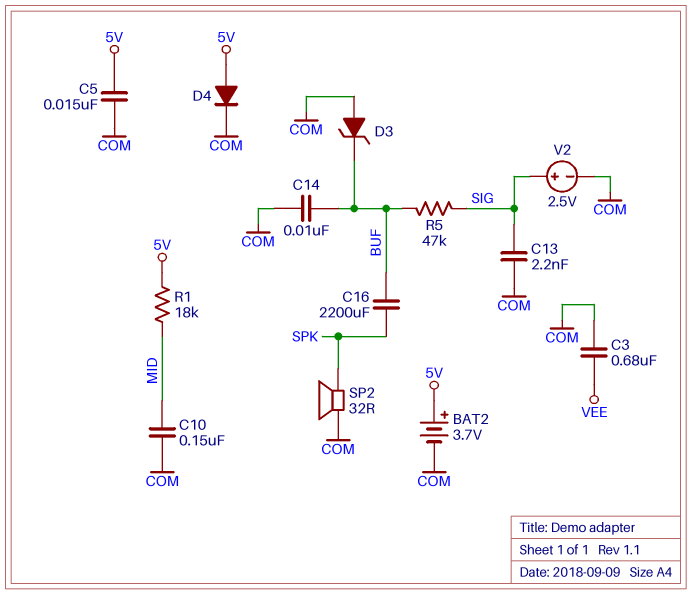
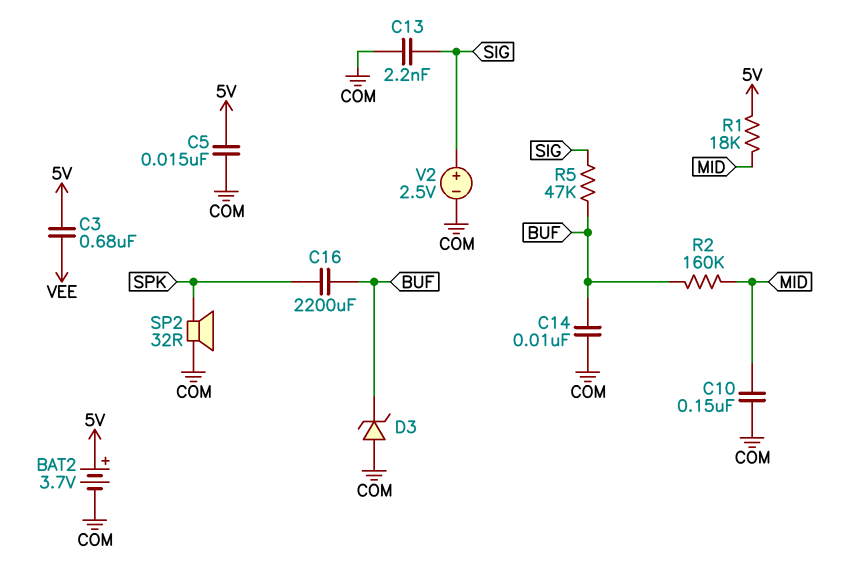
C3: 680nF (COM, VEE) -> 680nF (5V, VEE)
D4: diode (A 5V, K COM) -> none
R2: none -> 160k (BUF, MID)

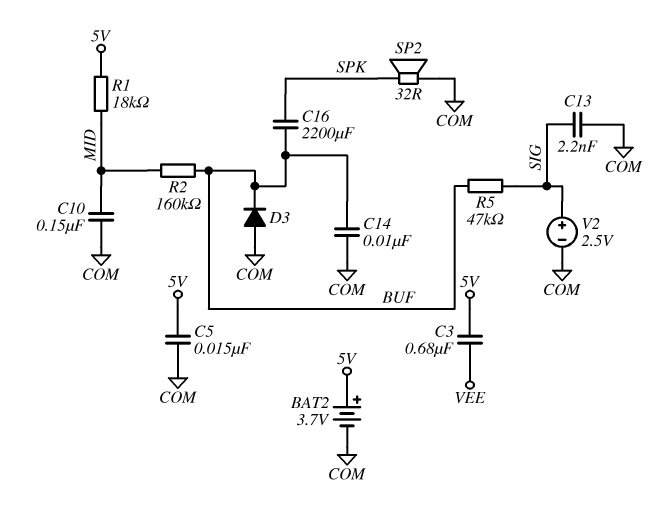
D3: zener (A COM, K BUF) -> diode (A COM, K BUF)

